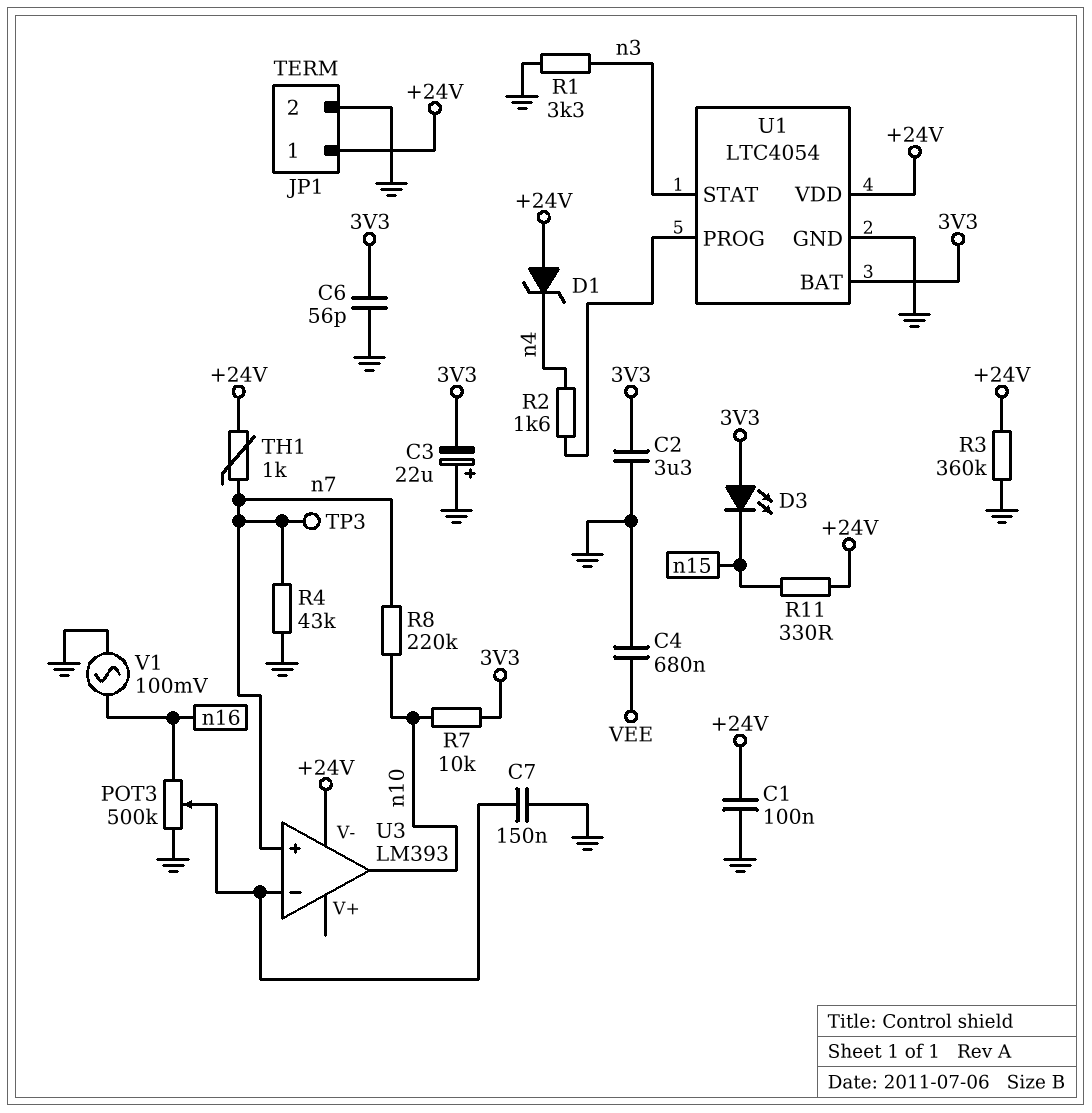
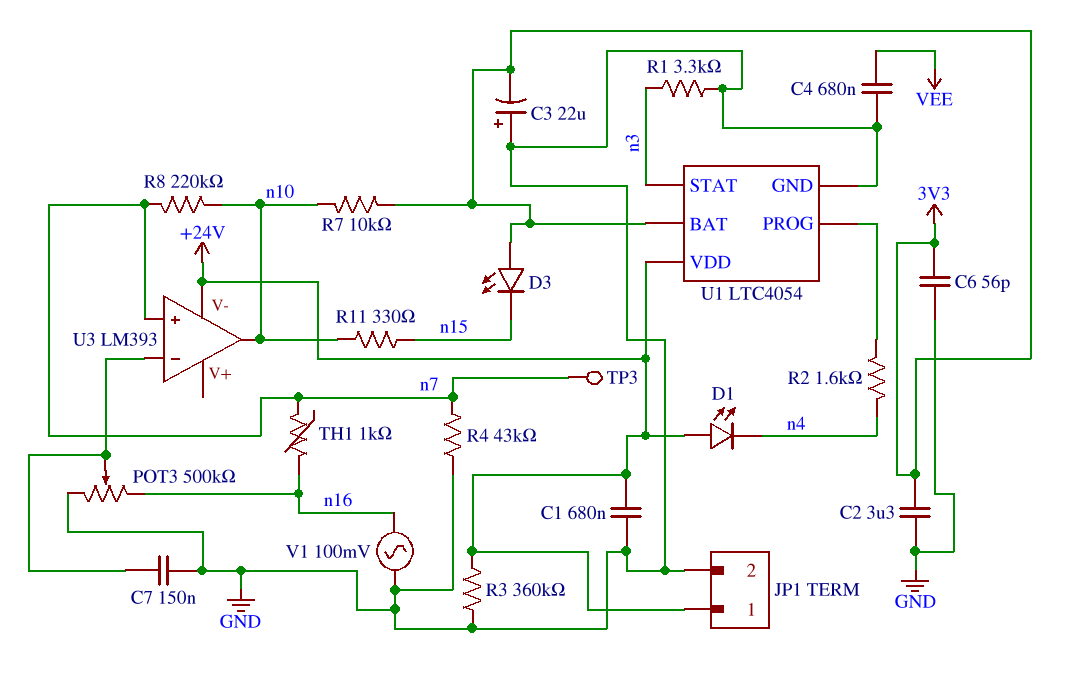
C1: 100nF (+24V, GND) -> 680nF (+24V, GND)
D1: zener (A +24V, K n4) -> LED (A +24V, K n4)
R11: 330 (+24V, n15) -> 330 (n10, n15)
TH1: 1k (+24V, n7) -> 1k (n7, n16)

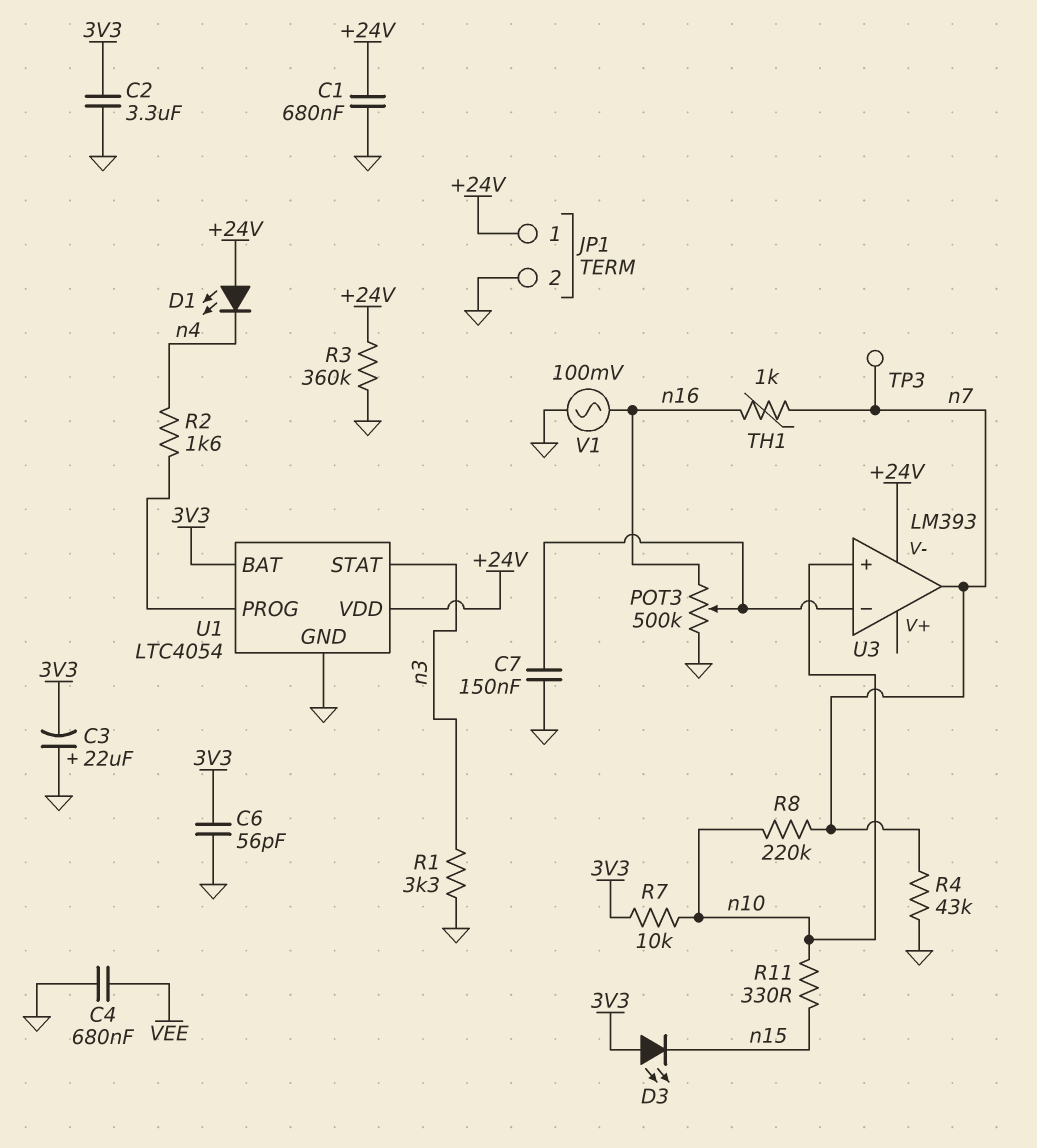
U3 pin in+: n7 -> n10
U3 pin out: n10 -> n7

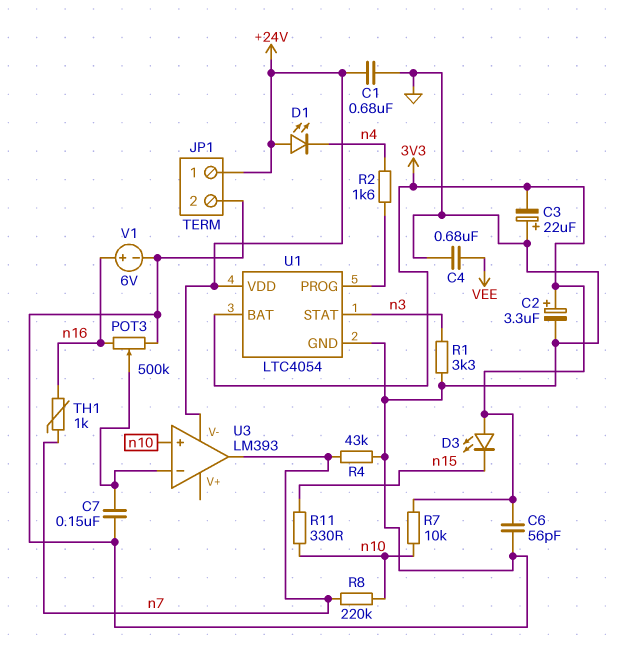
C2: 3.3uF (3V3, GND) -> 3.3uF (plus 3V3, minus GND)
R3: 360k (+24V, GND) -> none
TP3: test point (n7) -> none
V1: AC 100mV (GND, n16) -> 6V (plus n16, minus GND)

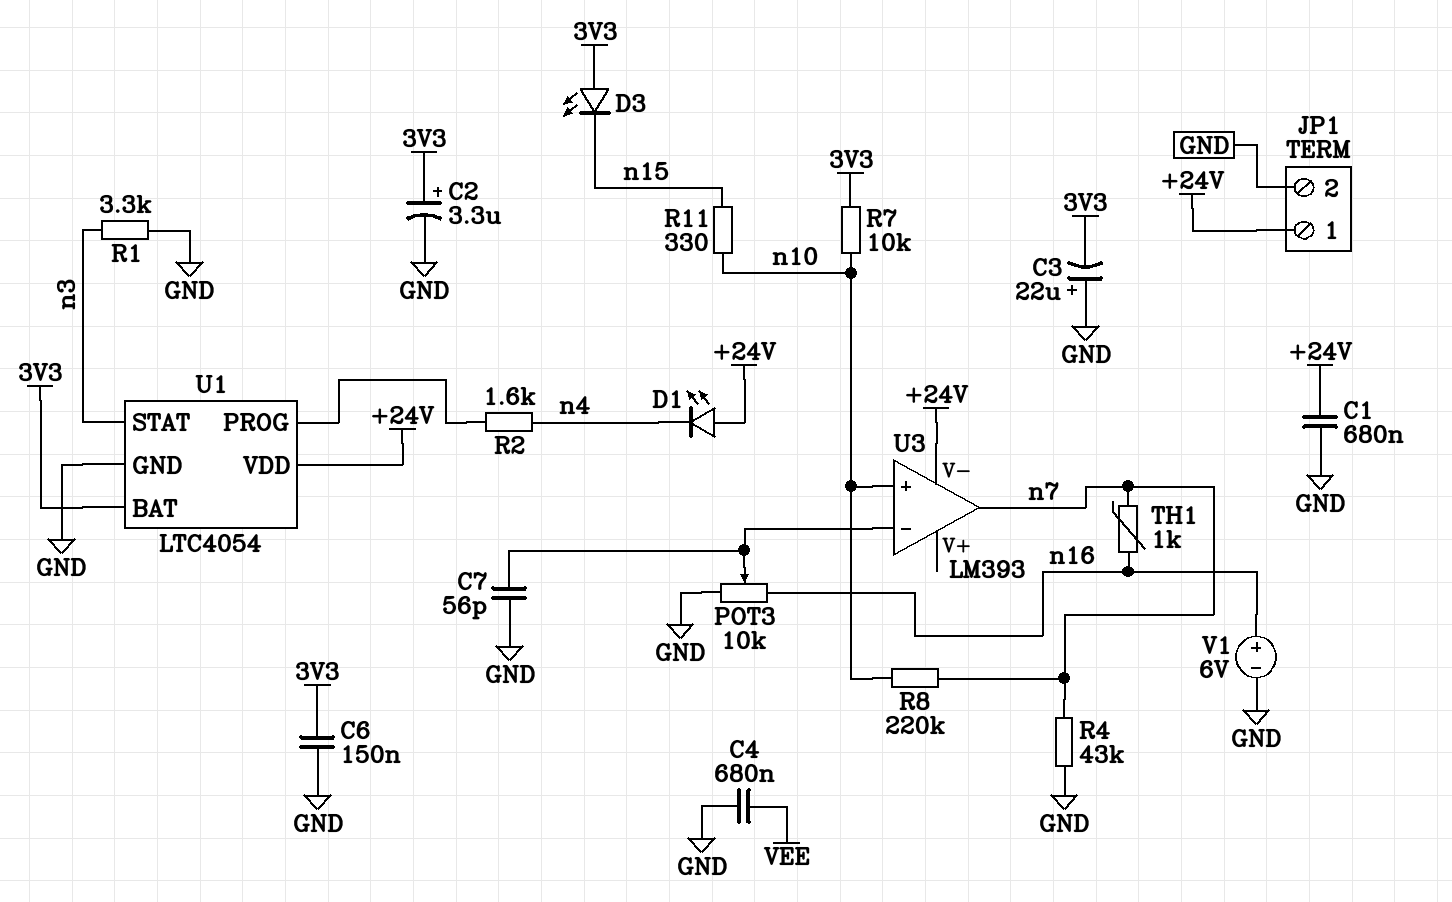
C6: 56pF (3V3, GND) -> 150nF (3V3, GND)
C7: 150nF (GND, U3/in-) -> 56pF (GND, U3/in-)
POT3: 500k (GND, n16, wiper U3/in-) -> 10k (GND, n16, wiper U3/in-)

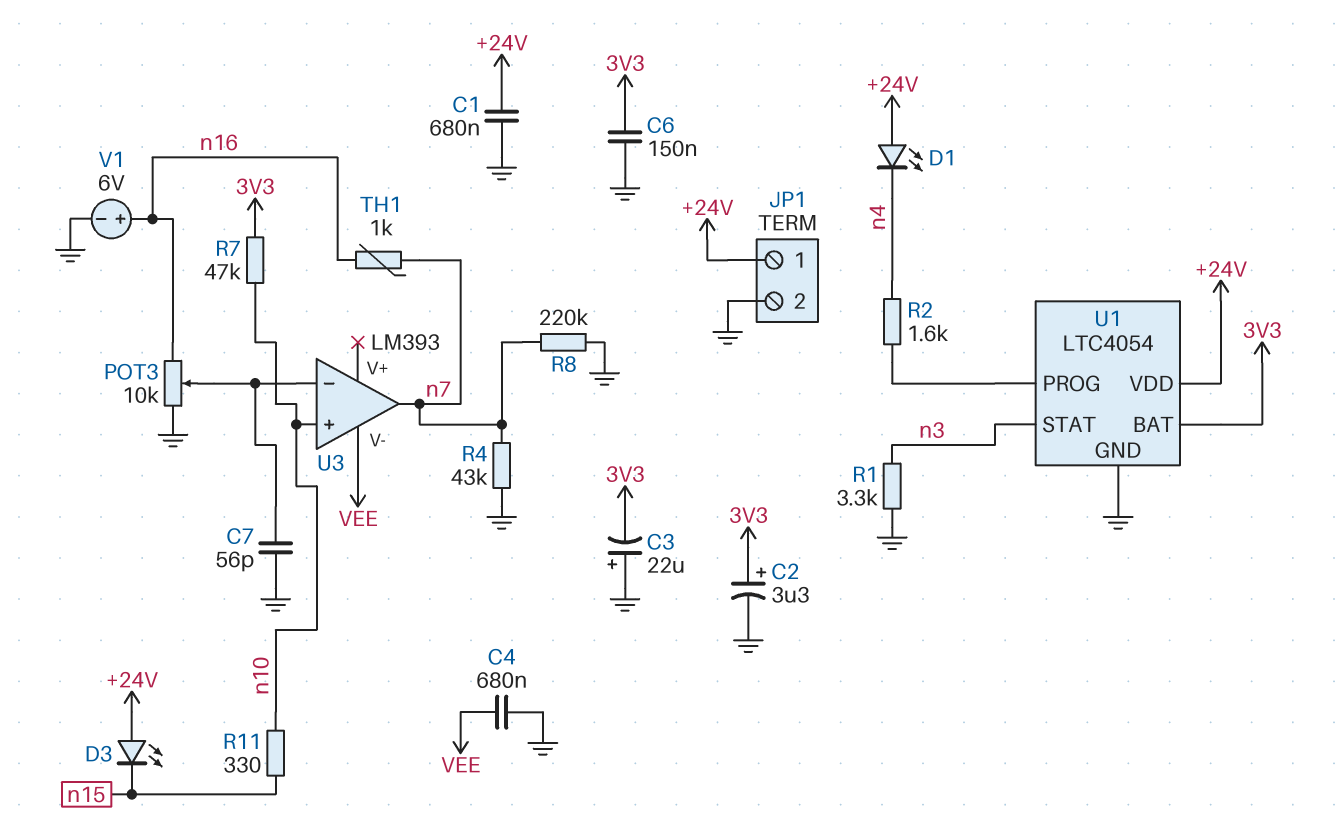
D3: LED (A 3V3, K n15) -> LED (A +24V, K n15)
R7: 10k (3V3, n10) -> 47k (3V3, n10)
R8: 220k (n7, n10) -> 220k (GND, n7)
U3 pin V-: +24V -> VEE

